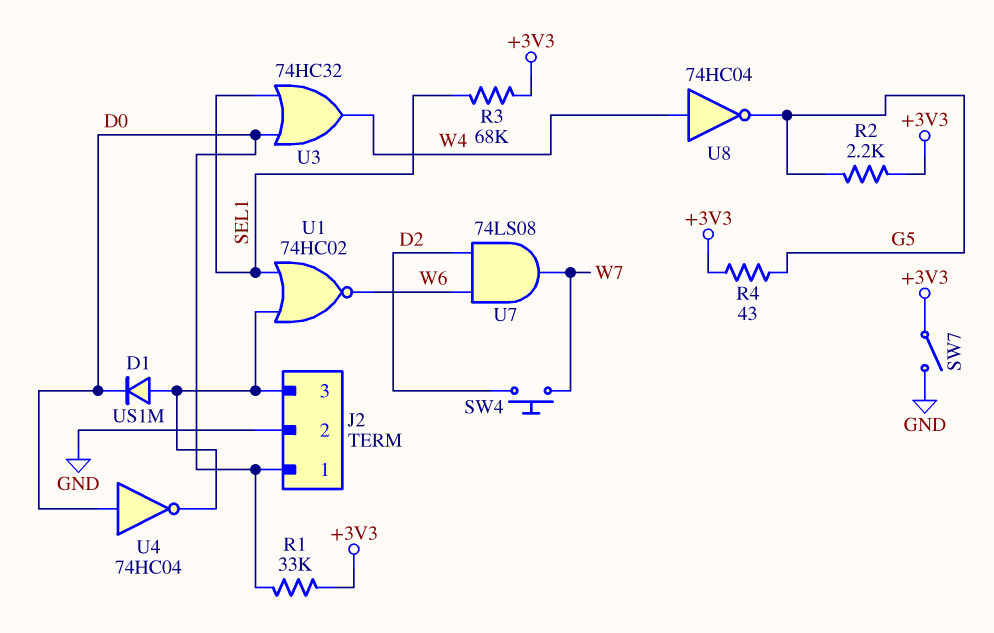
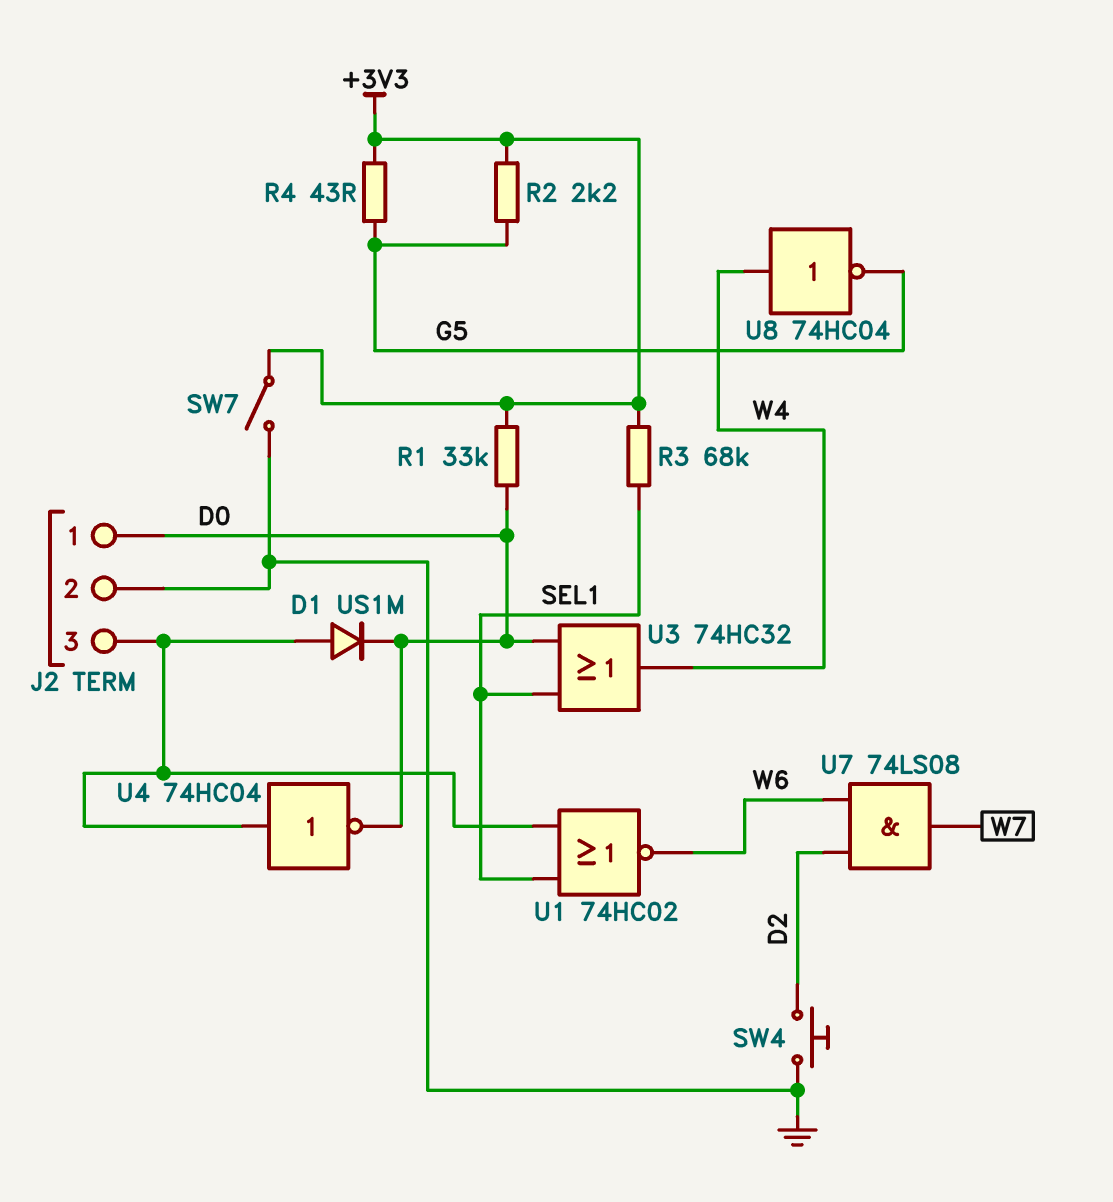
SW4: button (D2, W7) -> button (D2, GND)
U4: NOT 74HC04 (in D0, out J2/3) -> NOT 74HC04 (in J2/3, out D0)

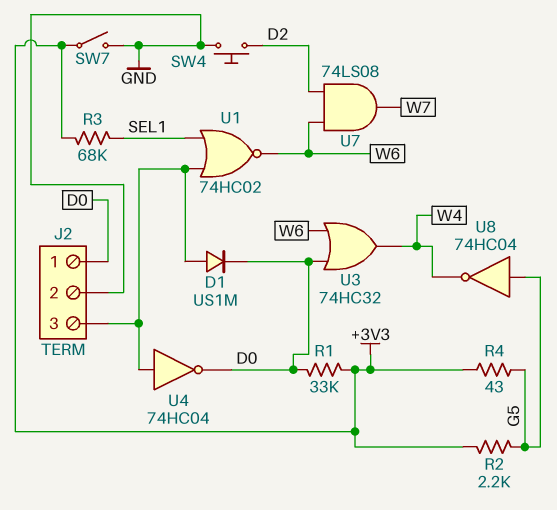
U3: OR 74HC32 (in D0, in SEL1, out W4) -> OR 74HC32 (in D0, in W6, out W4)
U8: NOT 74HC04 (in W4, out G5) -> NOT 74HC04 (in G5, out W4)

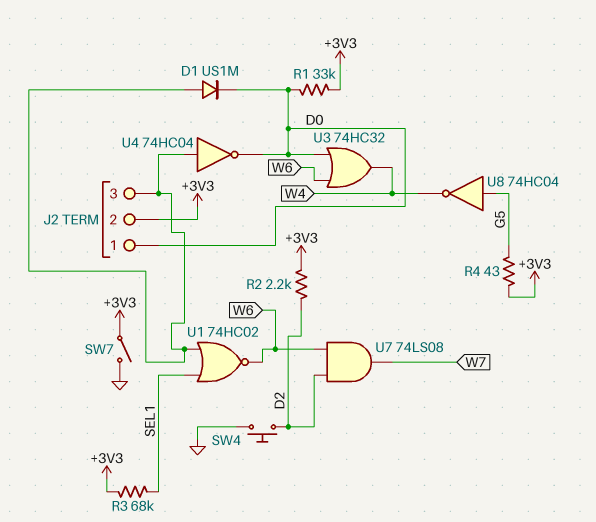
J2 pin 2: GND -> +3V3
R2: 2.2k (+3V3, G5) -> 2.2k (+3V3, D2)

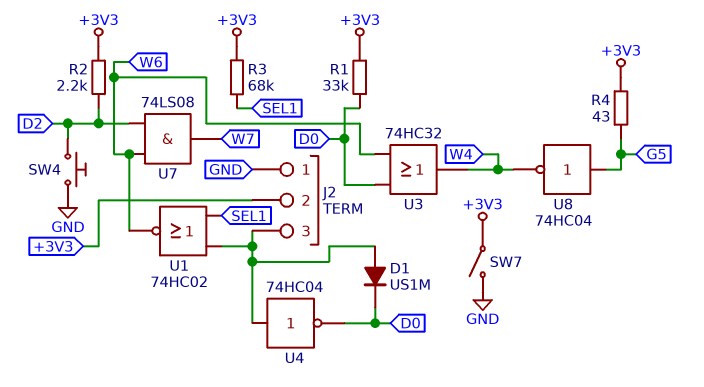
J2 pin 1: D0 -> GND

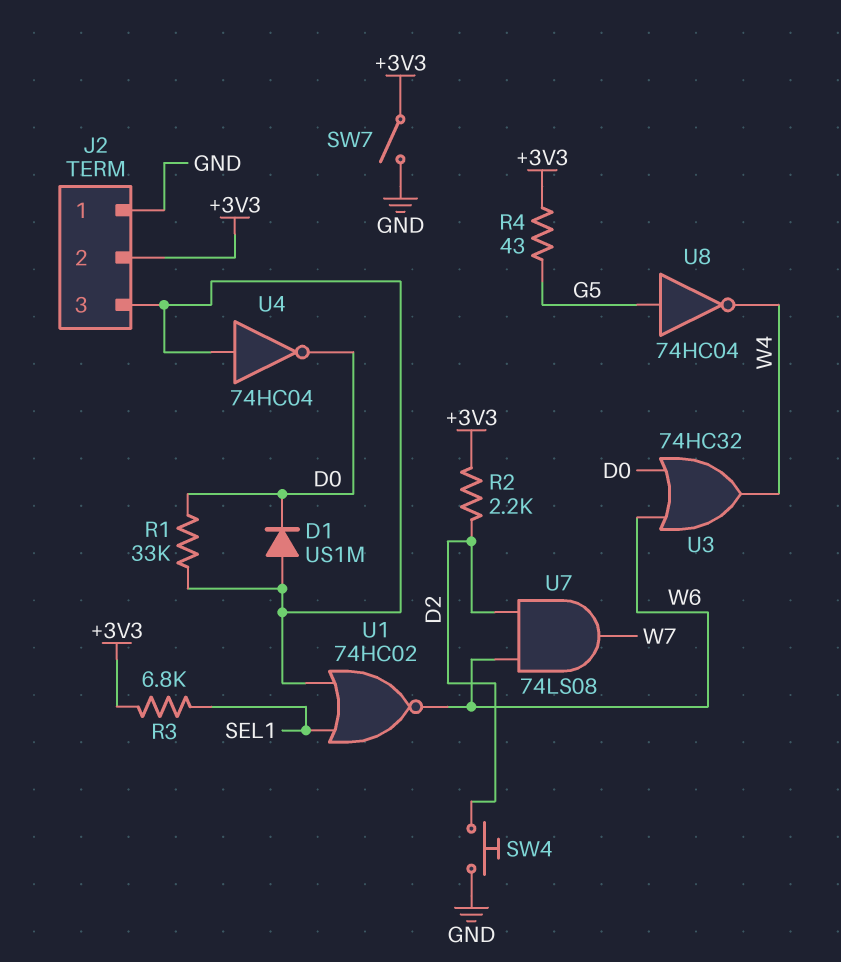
R1: 33k (+3V3, D0) -> 33k (D0, J2/3)
R3: 68k (+3V3, SEL1) -> 6.8k (+3V3, SEL1)

